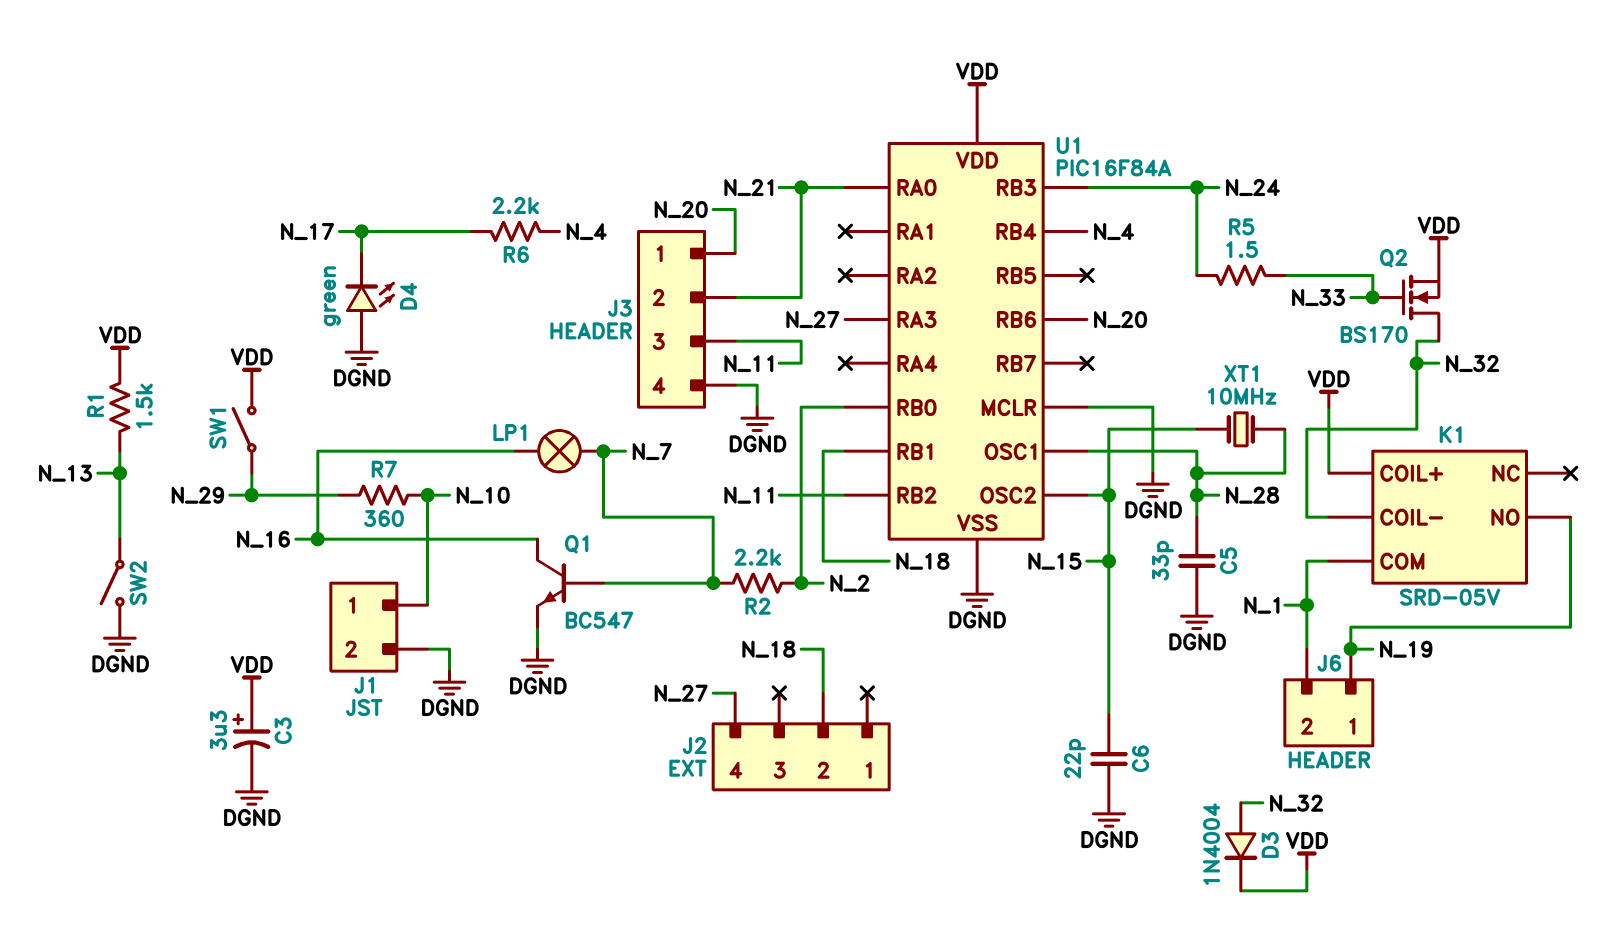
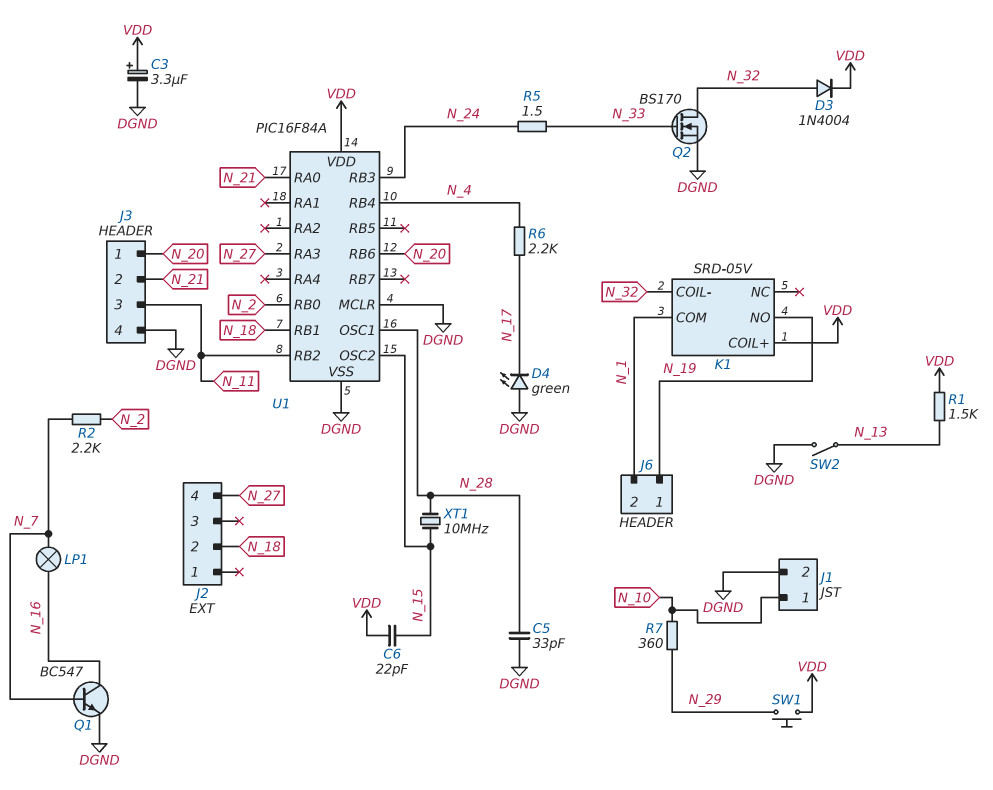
C6: 22pF (DGND, N_15) -> 22pF (N_15, VDD)
Q2: NMOS BS170 (G N_33, D N_32, S VDD) -> NMOS BS170 (G N_33, D N_32, S DGND)
SW1: switch (N_29, VDD) -> button (N_29, VDD)

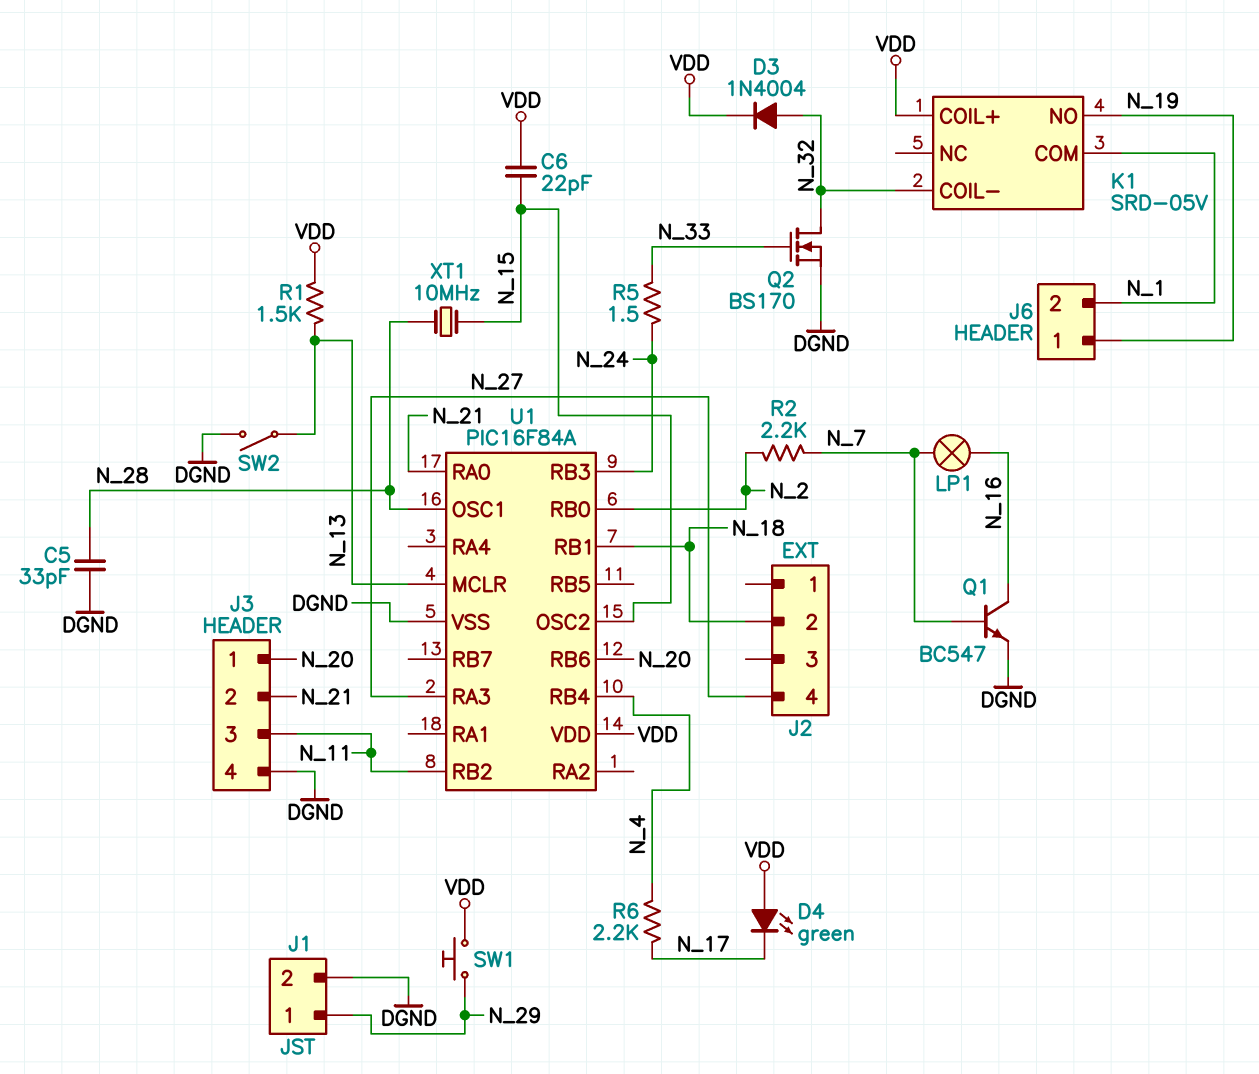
C3: 3.3uF (plus VDD, minus DGND) -> none
D4: LED green (A DGND, K N_17) -> LED green (A VDD, K N_17)
J1 pin 1: N_10 -> N_29
R7: 360 (N_10, N_29) -> none
U1 pin MCLR: DGND -> N_13

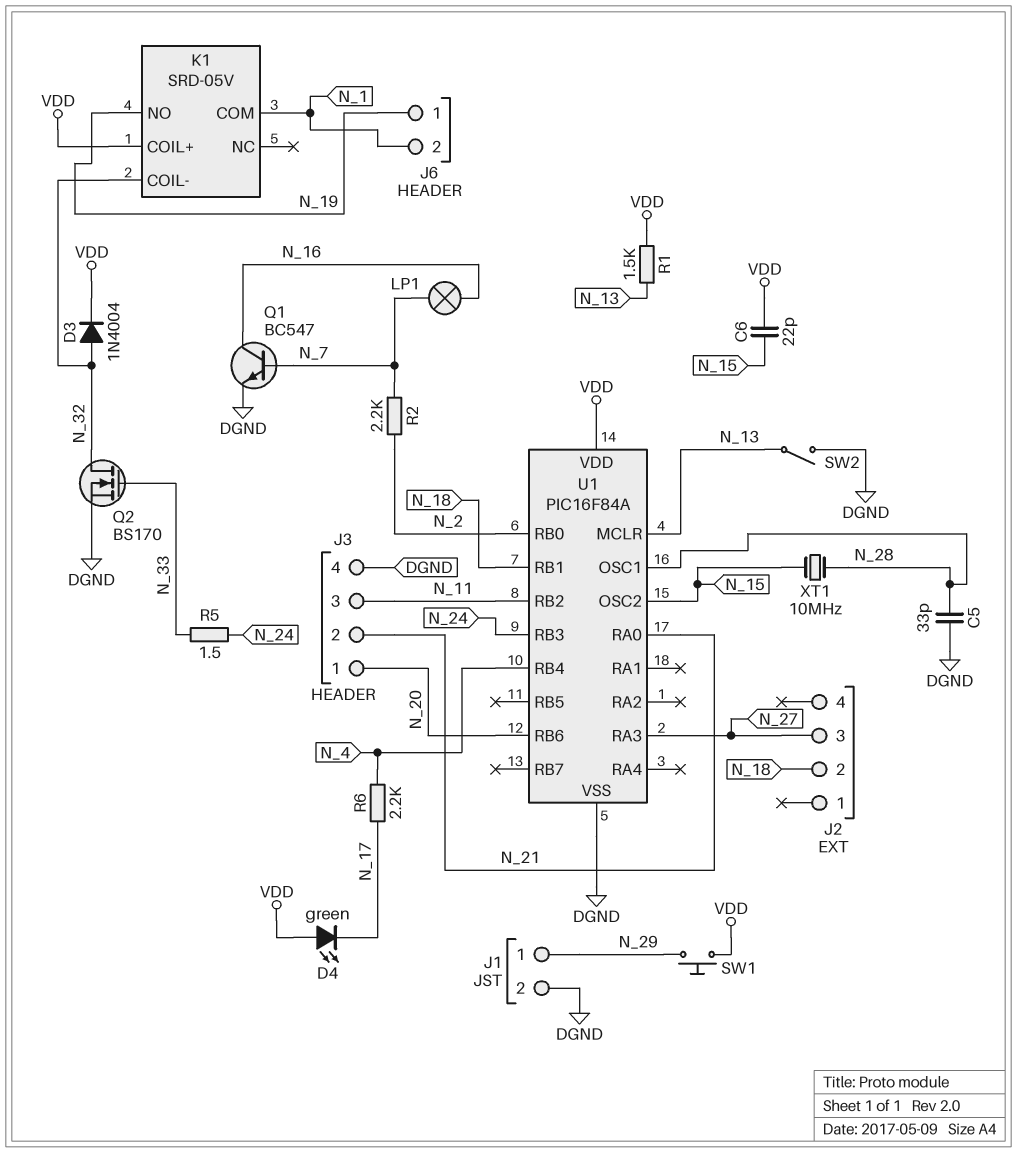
J2 pin 3: none -> N_27
J2 pin 4: N_27 -> none

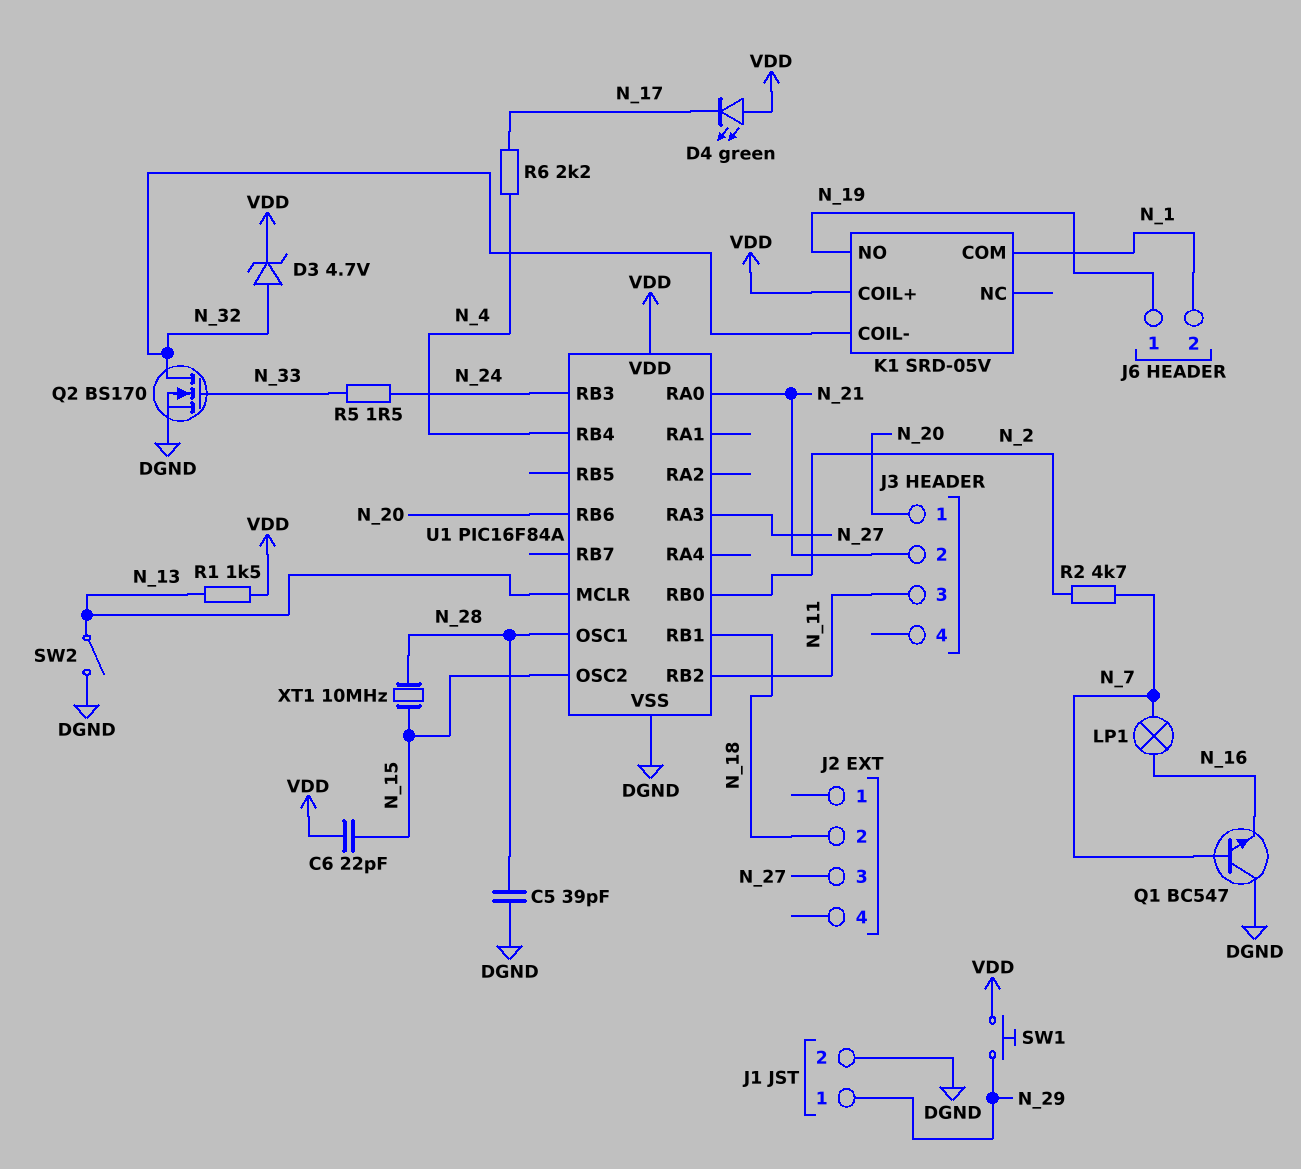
C5: 33pF (DGND, N_28) -> 39pF (DGND, N_28)
D3: diode 1N4004 (A N_32, K VDD) -> zener 4.7V (A N_32, K VDD)
J3 pin 4: DGND -> none
Q1: NPN BC547 (B N_7, C N_16, E DGND) -> NPN BC547 (B N_7, C DGND, E N_16)
R2: 2.2k (N_2, N_7) -> 4.7k (N_2, N_7)

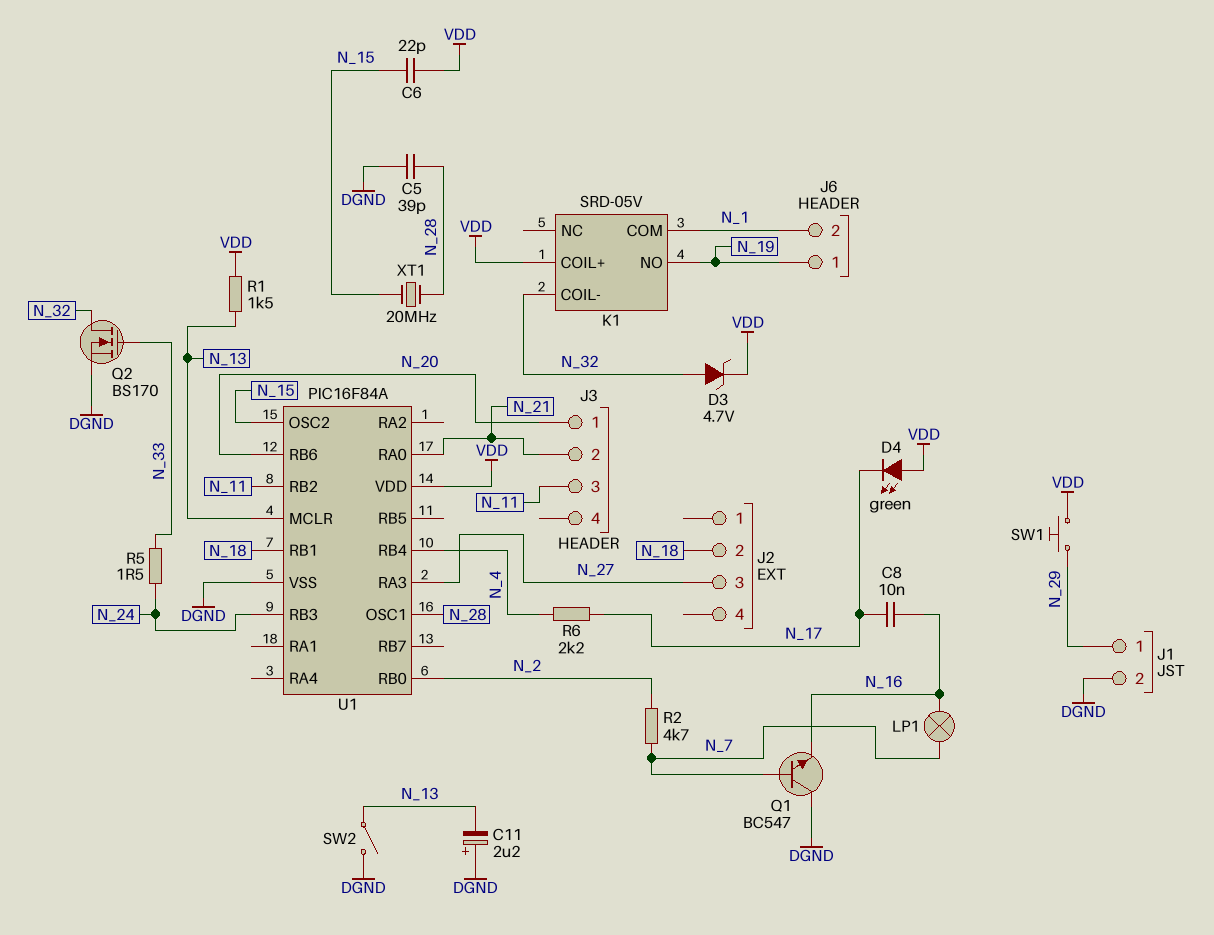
C8: none -> 10nF (N_16, N_17)
C11: none -> 2.2uF (plus DGND, minus N_13)
XT1: 10MHz (N_15, N_28) -> 20MHz (N_15, N_28)

